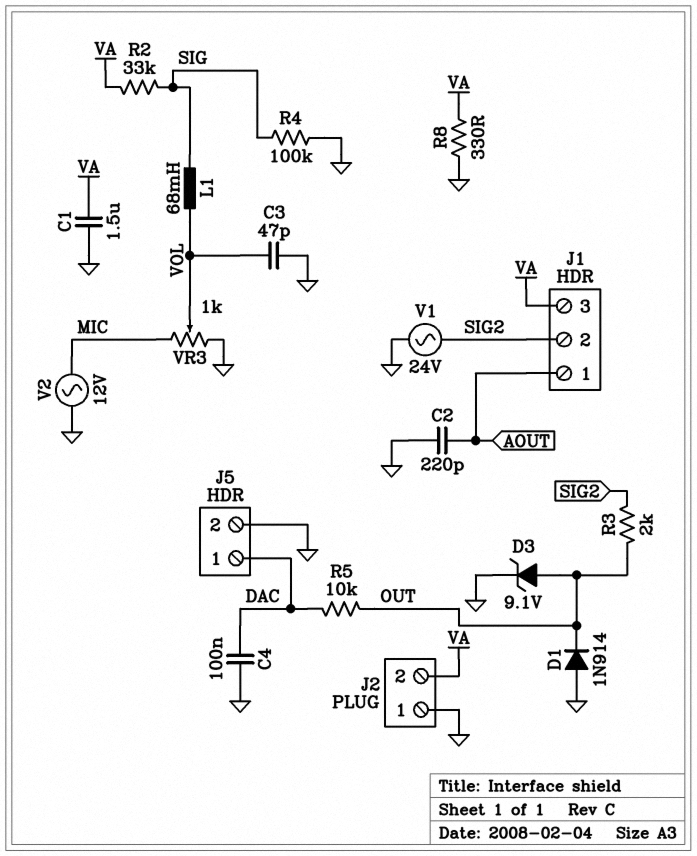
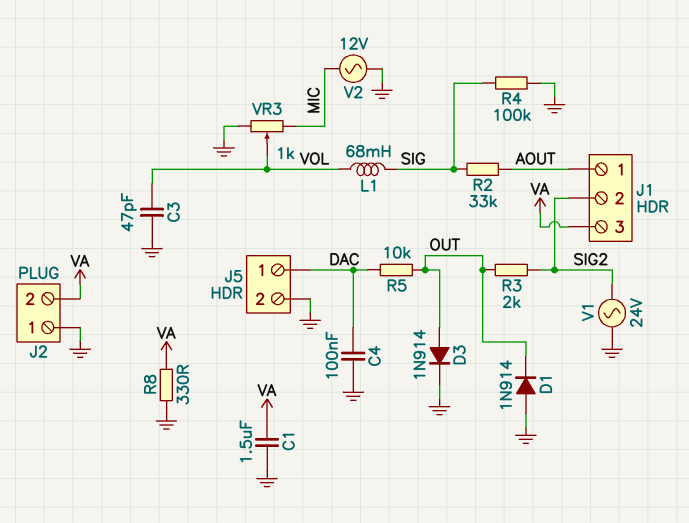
C2: 220pF (AOUT, GND) -> none
D3: zener 9.1V (A OUT, K GND) -> diode 1N914 (A OUT, K GND)
R2: 33k (SIG, VA) -> 33k (AOUT, SIG)

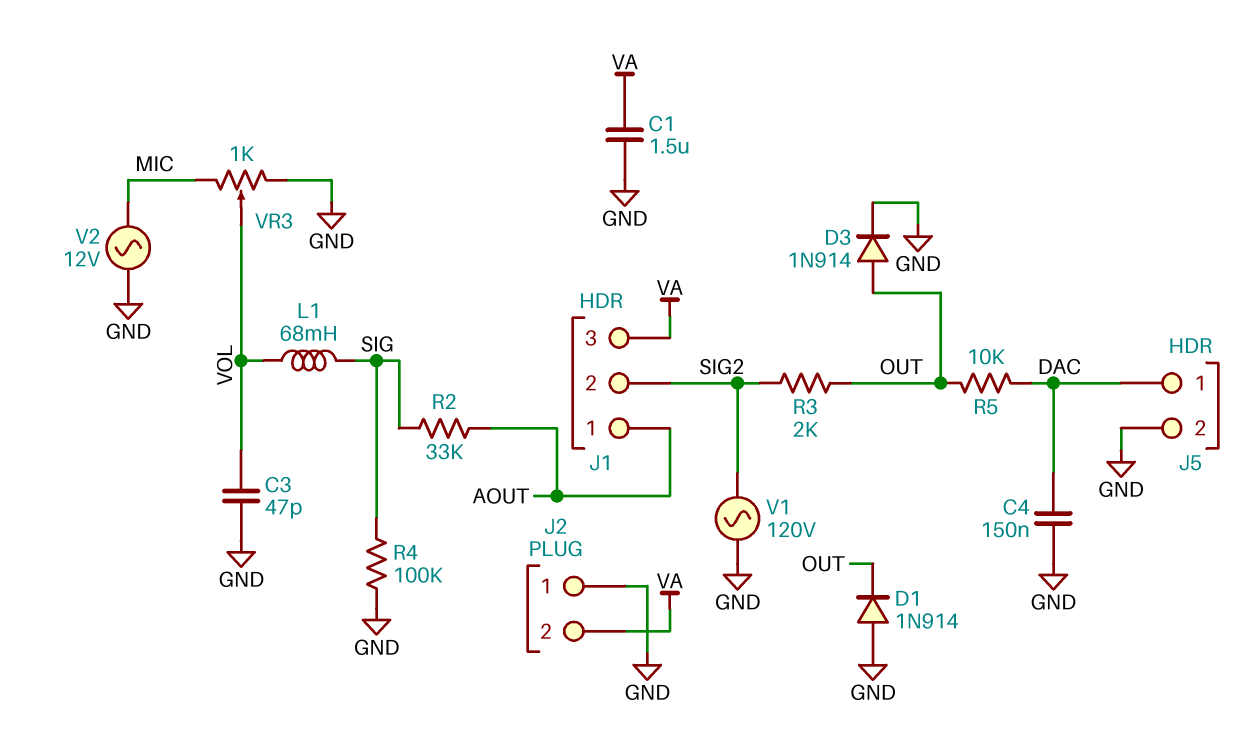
C4: 100nF (DAC, GND) -> 150nF (DAC, GND)
R8: 330 (GND, VA) -> none
V1: AC 24V (GND, SIG2) -> AC 120V (GND, SIG2)

